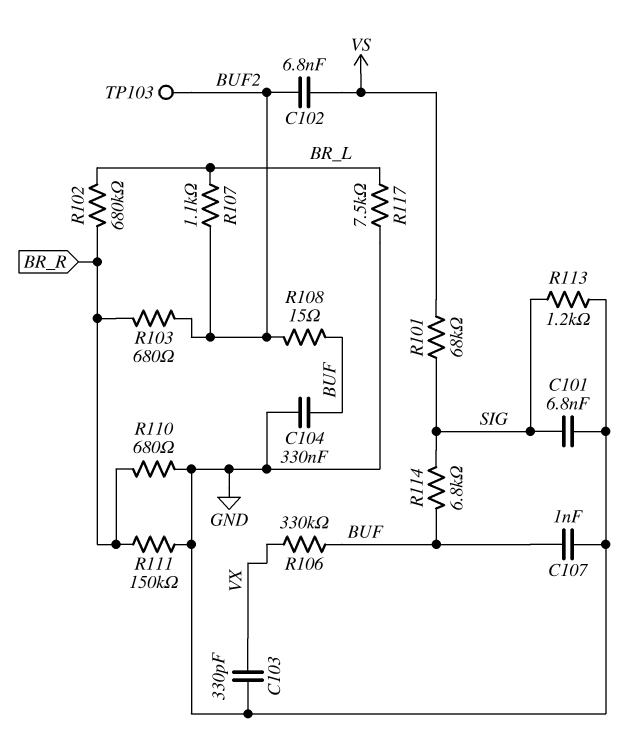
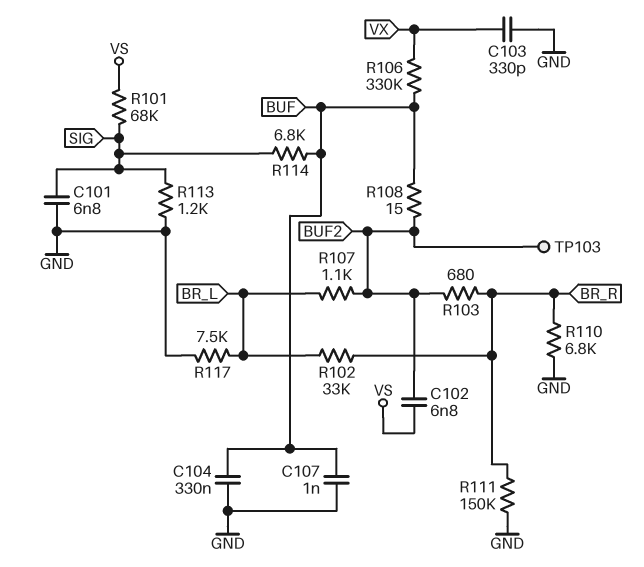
R102: 680k (BR_L, BR_R) -> 33k (BR_L, BR_R)
R110: 680 (BR_R, GND) -> 6.8k (BR_R, GND)

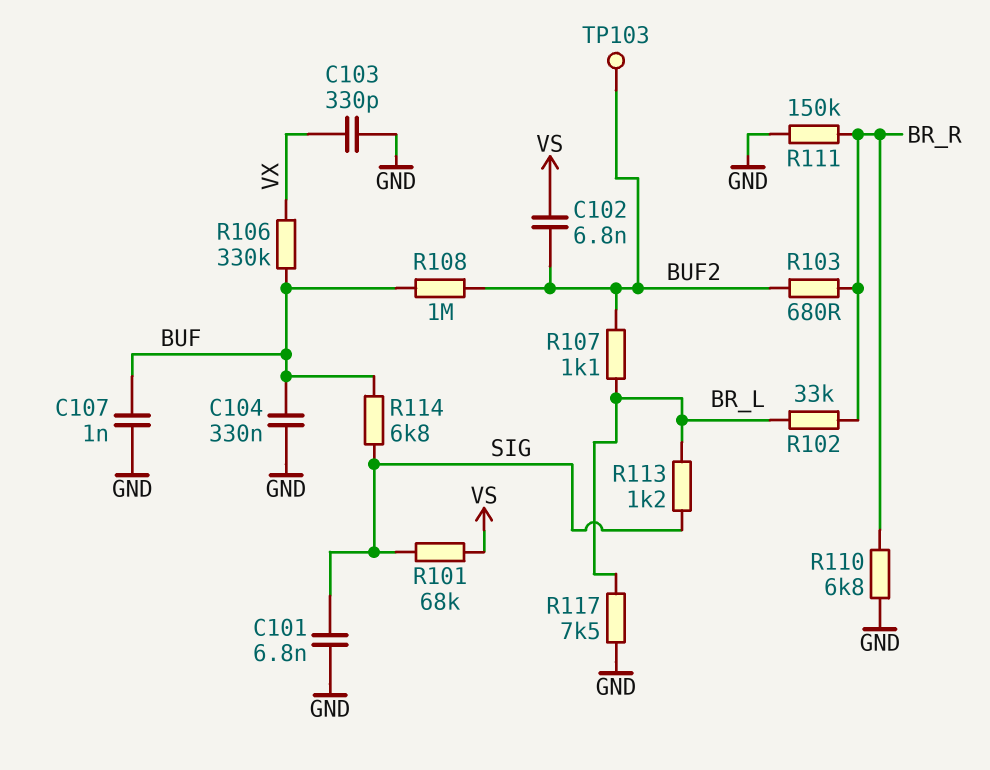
R108: 15 (BUF, BUF2) -> 1M (BUF, BUF2)
R113: 1.2k (GND, SIG) -> 1.2k (BR_L, SIG)

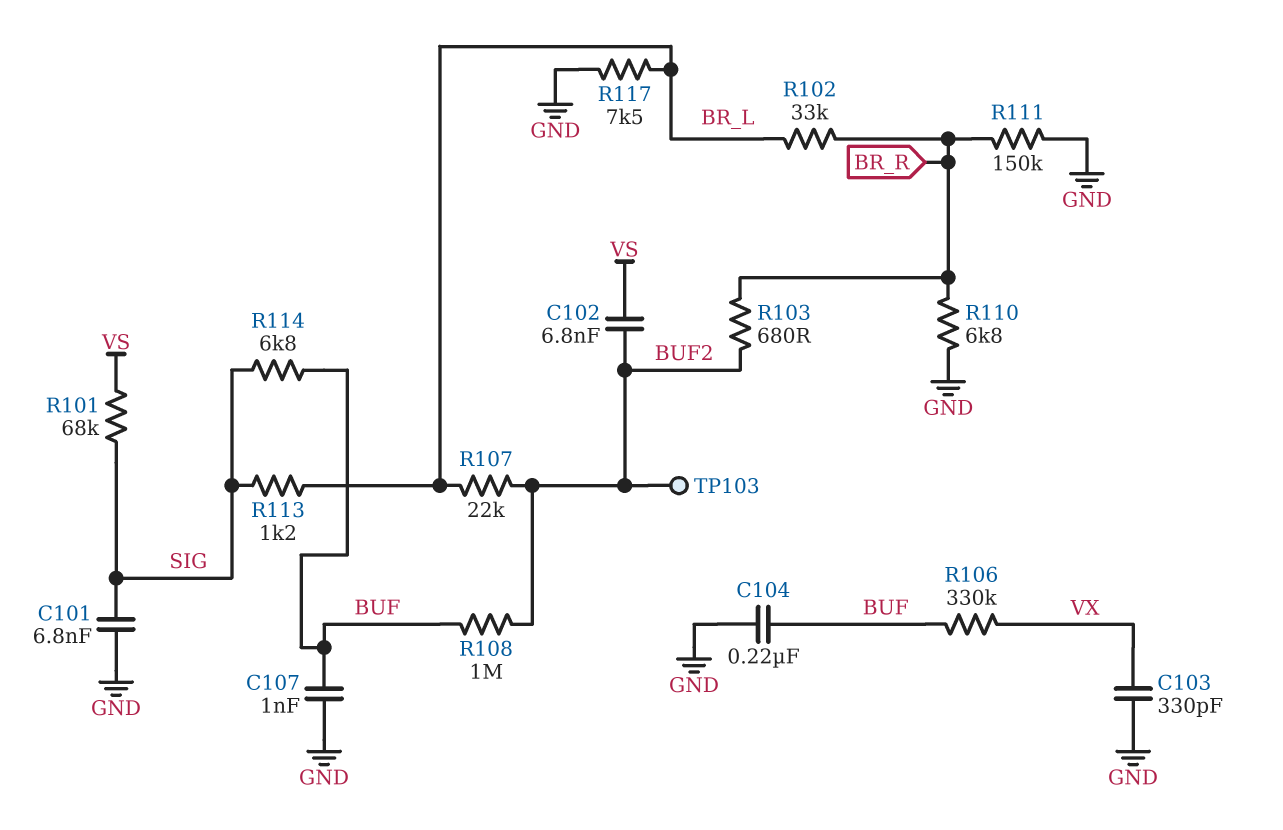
C104: 330nF (BUF, GND) -> 220nF (BUF, GND)
R107: 1.1k (BR_L, BUF2) -> 22k (BR_L, BUF2)

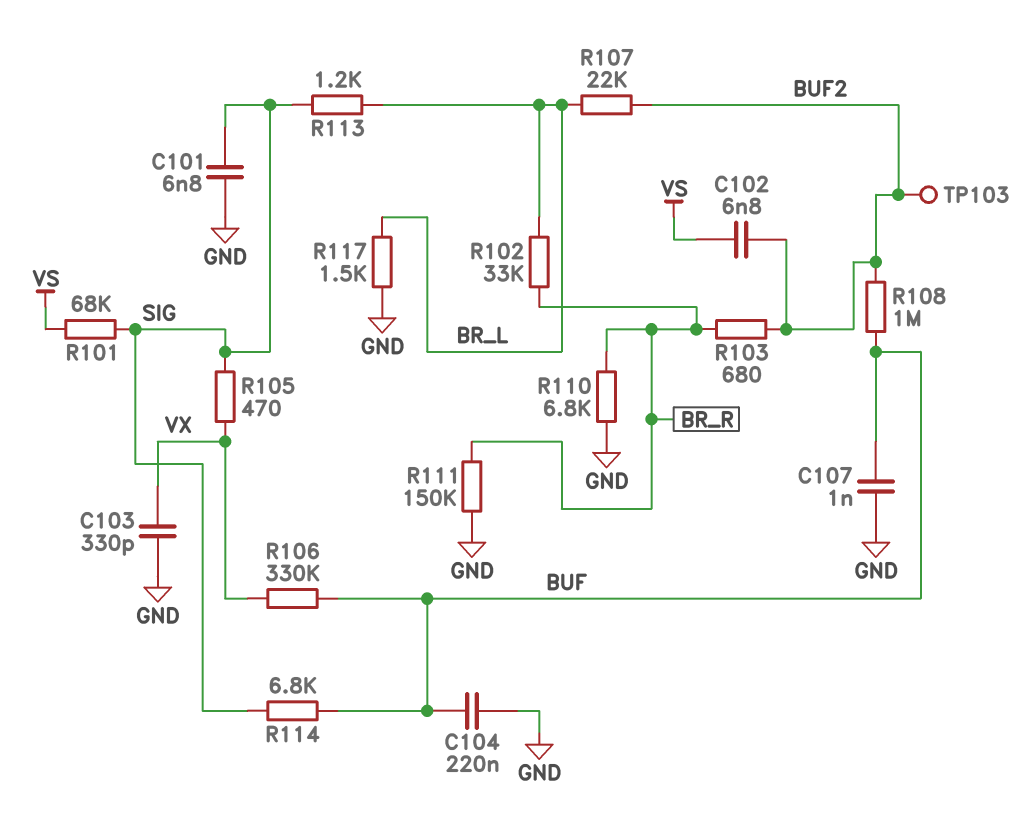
R105: none -> 470 (SIG, VX)
R117: 7.5k (BR_L, GND) -> 1.5k (BR_L, GND)

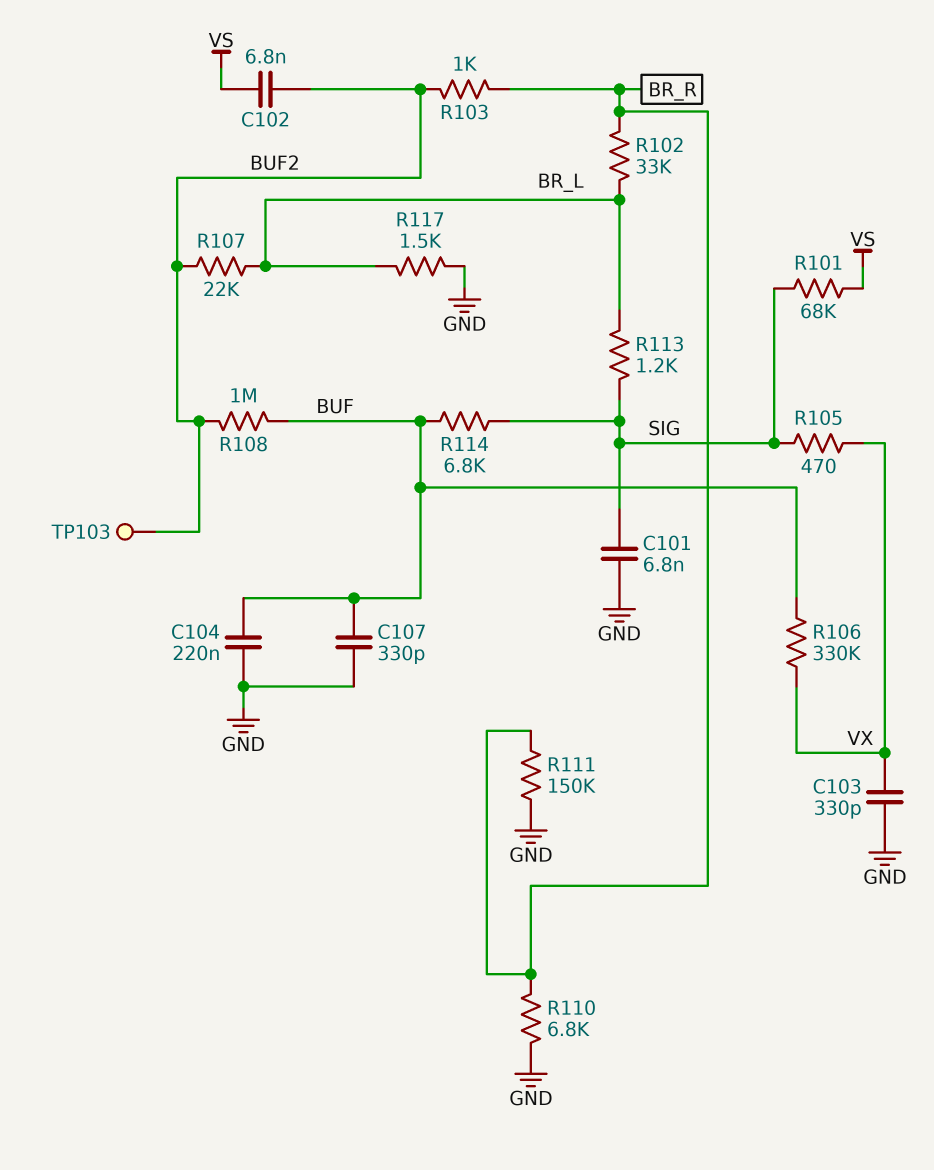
C107: 1nF (BUF, GND) -> 330pF (BUF, GND)
R103: 680 (BR_R, BUF2) -> 1k (BR_R, BUF2)

